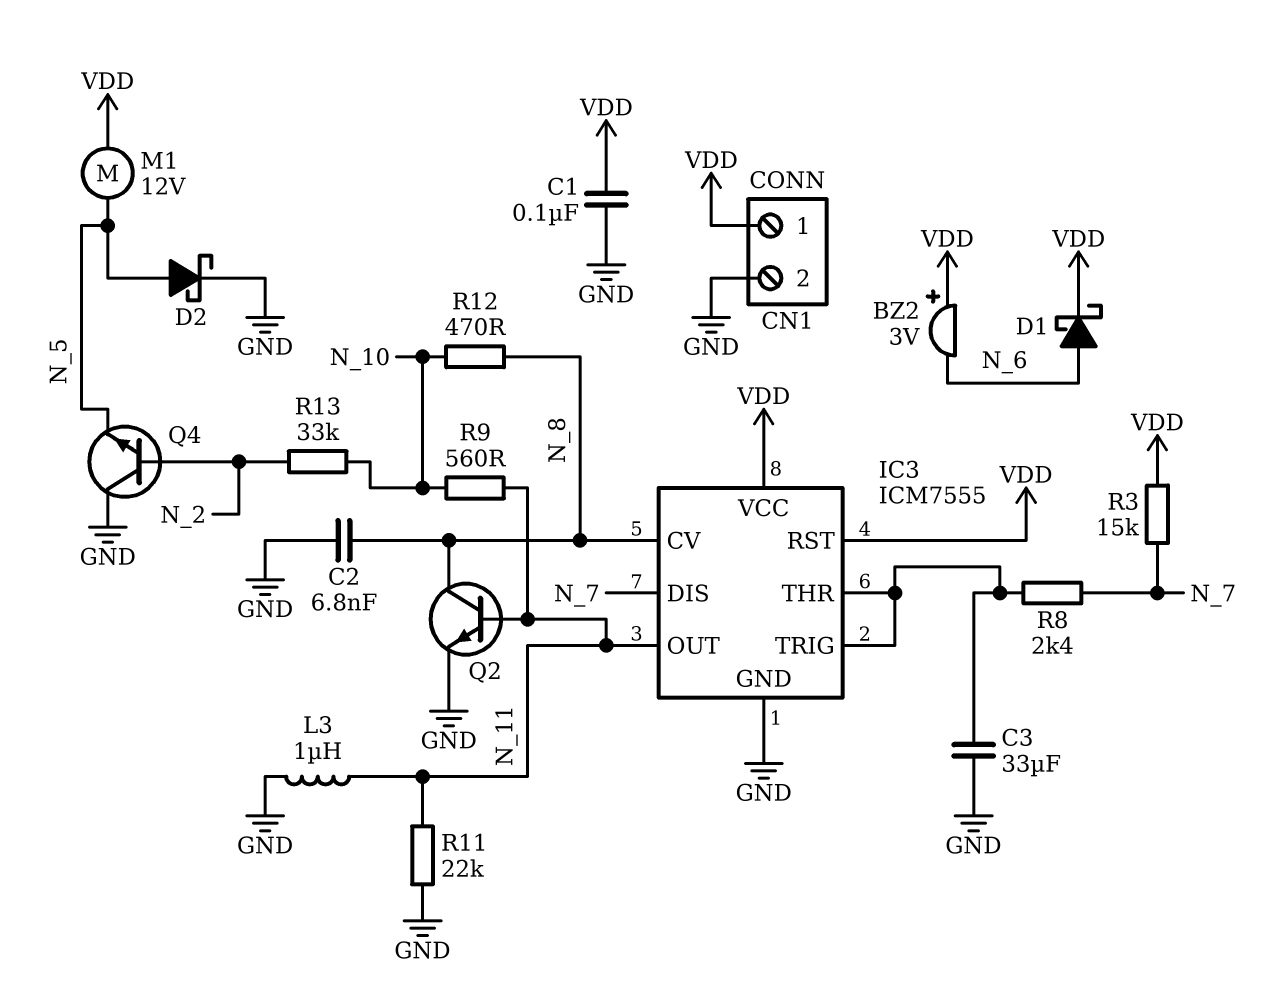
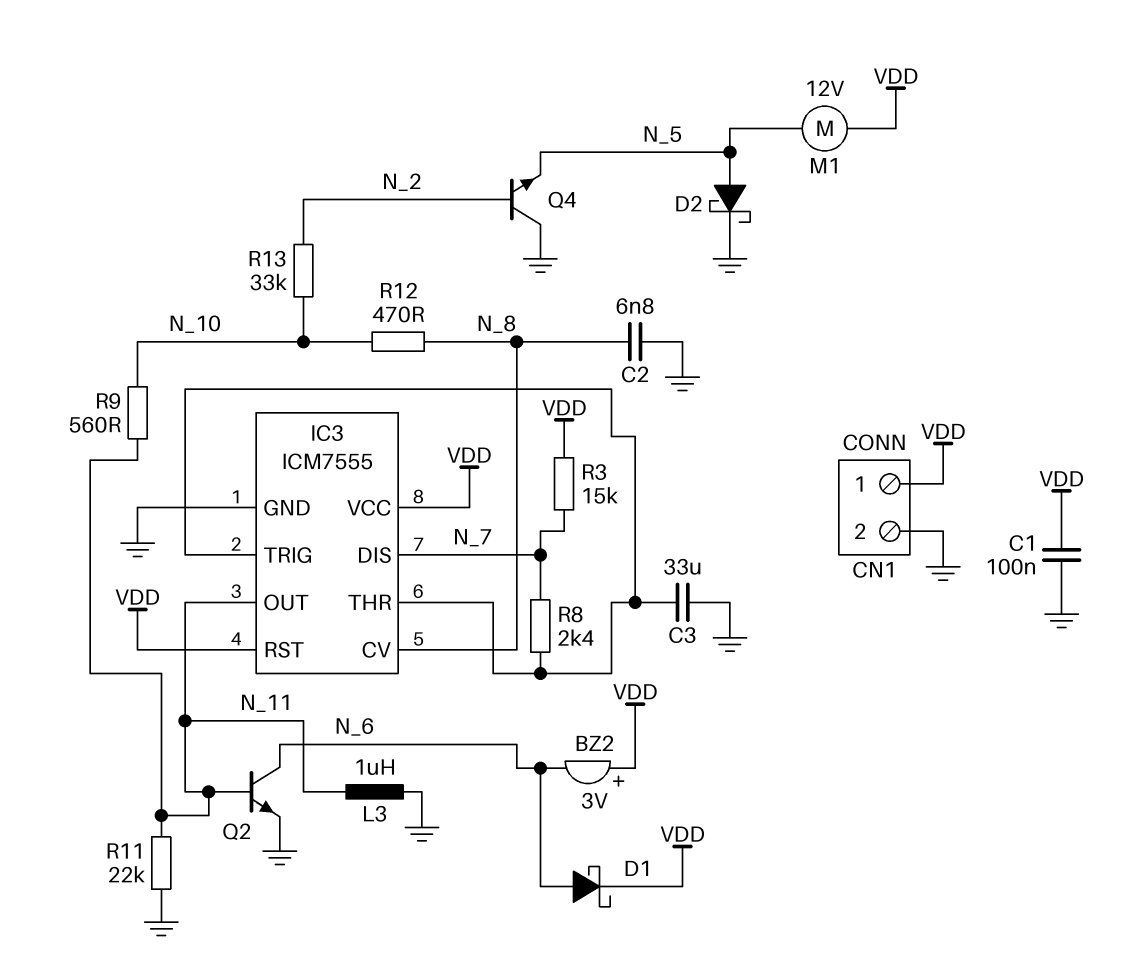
Q2: NPN (B N_11, C N_8, E GND) -> NPN (B N_11, C N_6, E GND)

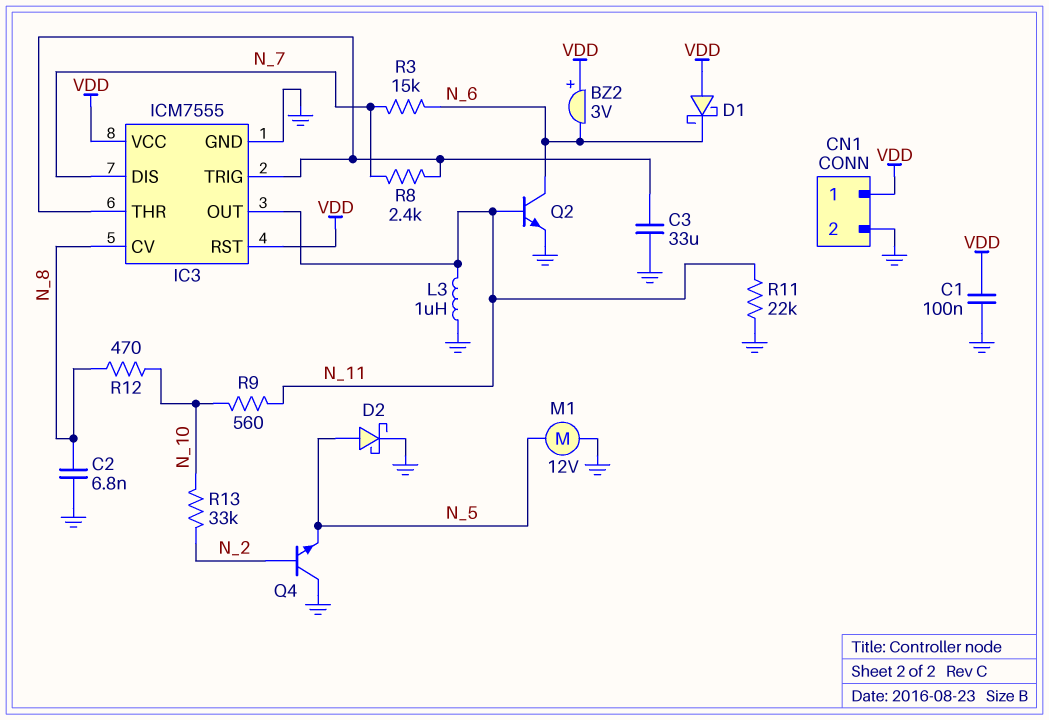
D1: schottky (A N_6, K VDD) -> schottky (A VDD, K N_6)
M1: motor 12V (N_5, VDD) -> motor 12V (GND, N_5)
R3: 15k (N_7, VDD) -> 15k (N_6, N_7)

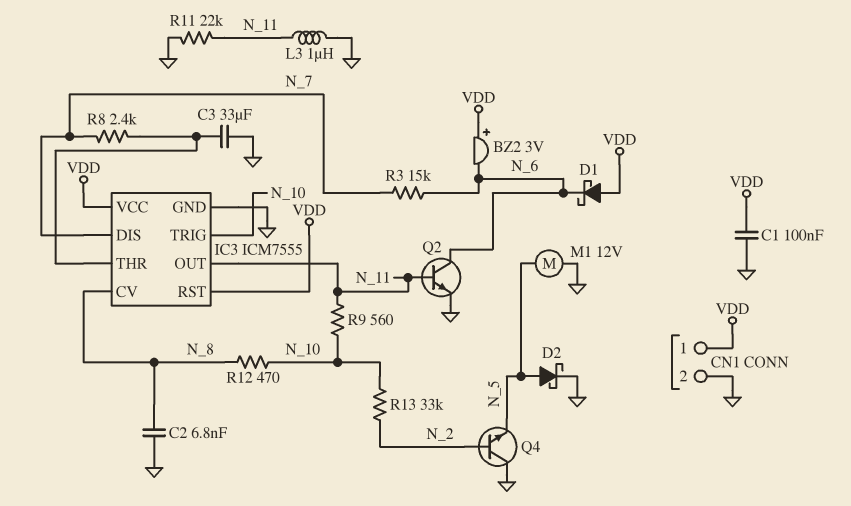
IC3 pin TRIG: IC3/THR -> N_10

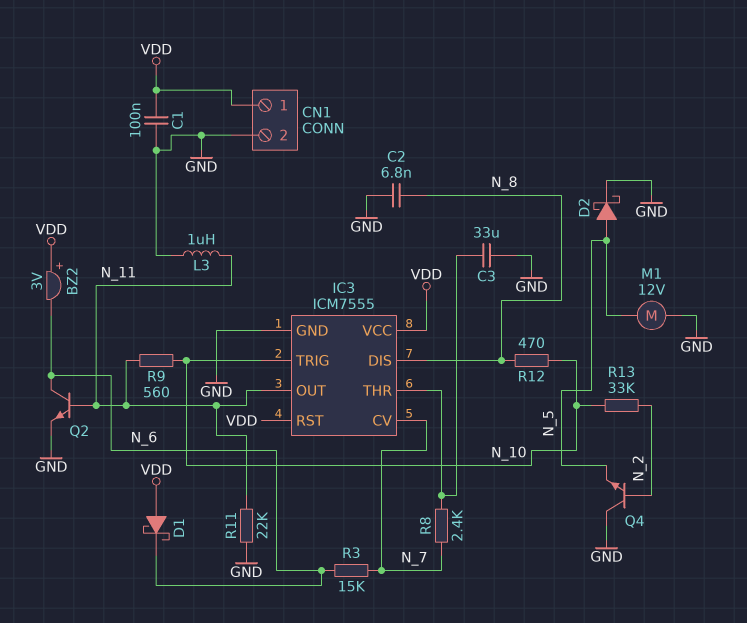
IC3 pin CV: N_8 -> N_7
IC3 pin DIS: N_7 -> N_8

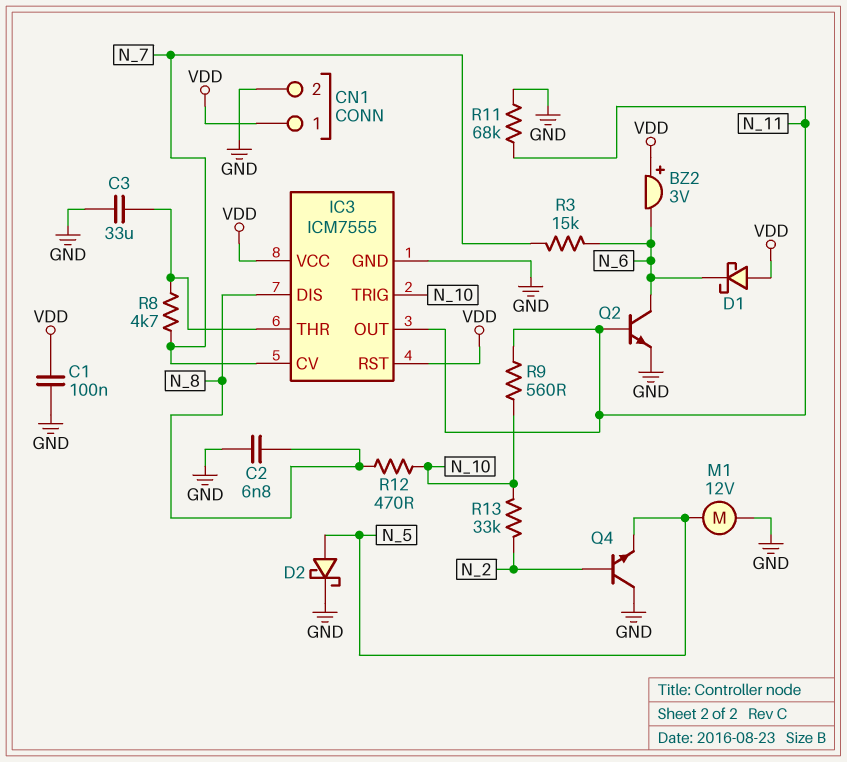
L3: 1uH (GND, N_11) -> none
R8: 2.4k (IC3/THR, N_7) -> 4.7k (IC3/THR, N_7)
R11: 22k (GND, N_11) -> 68k (GND, N_11)

